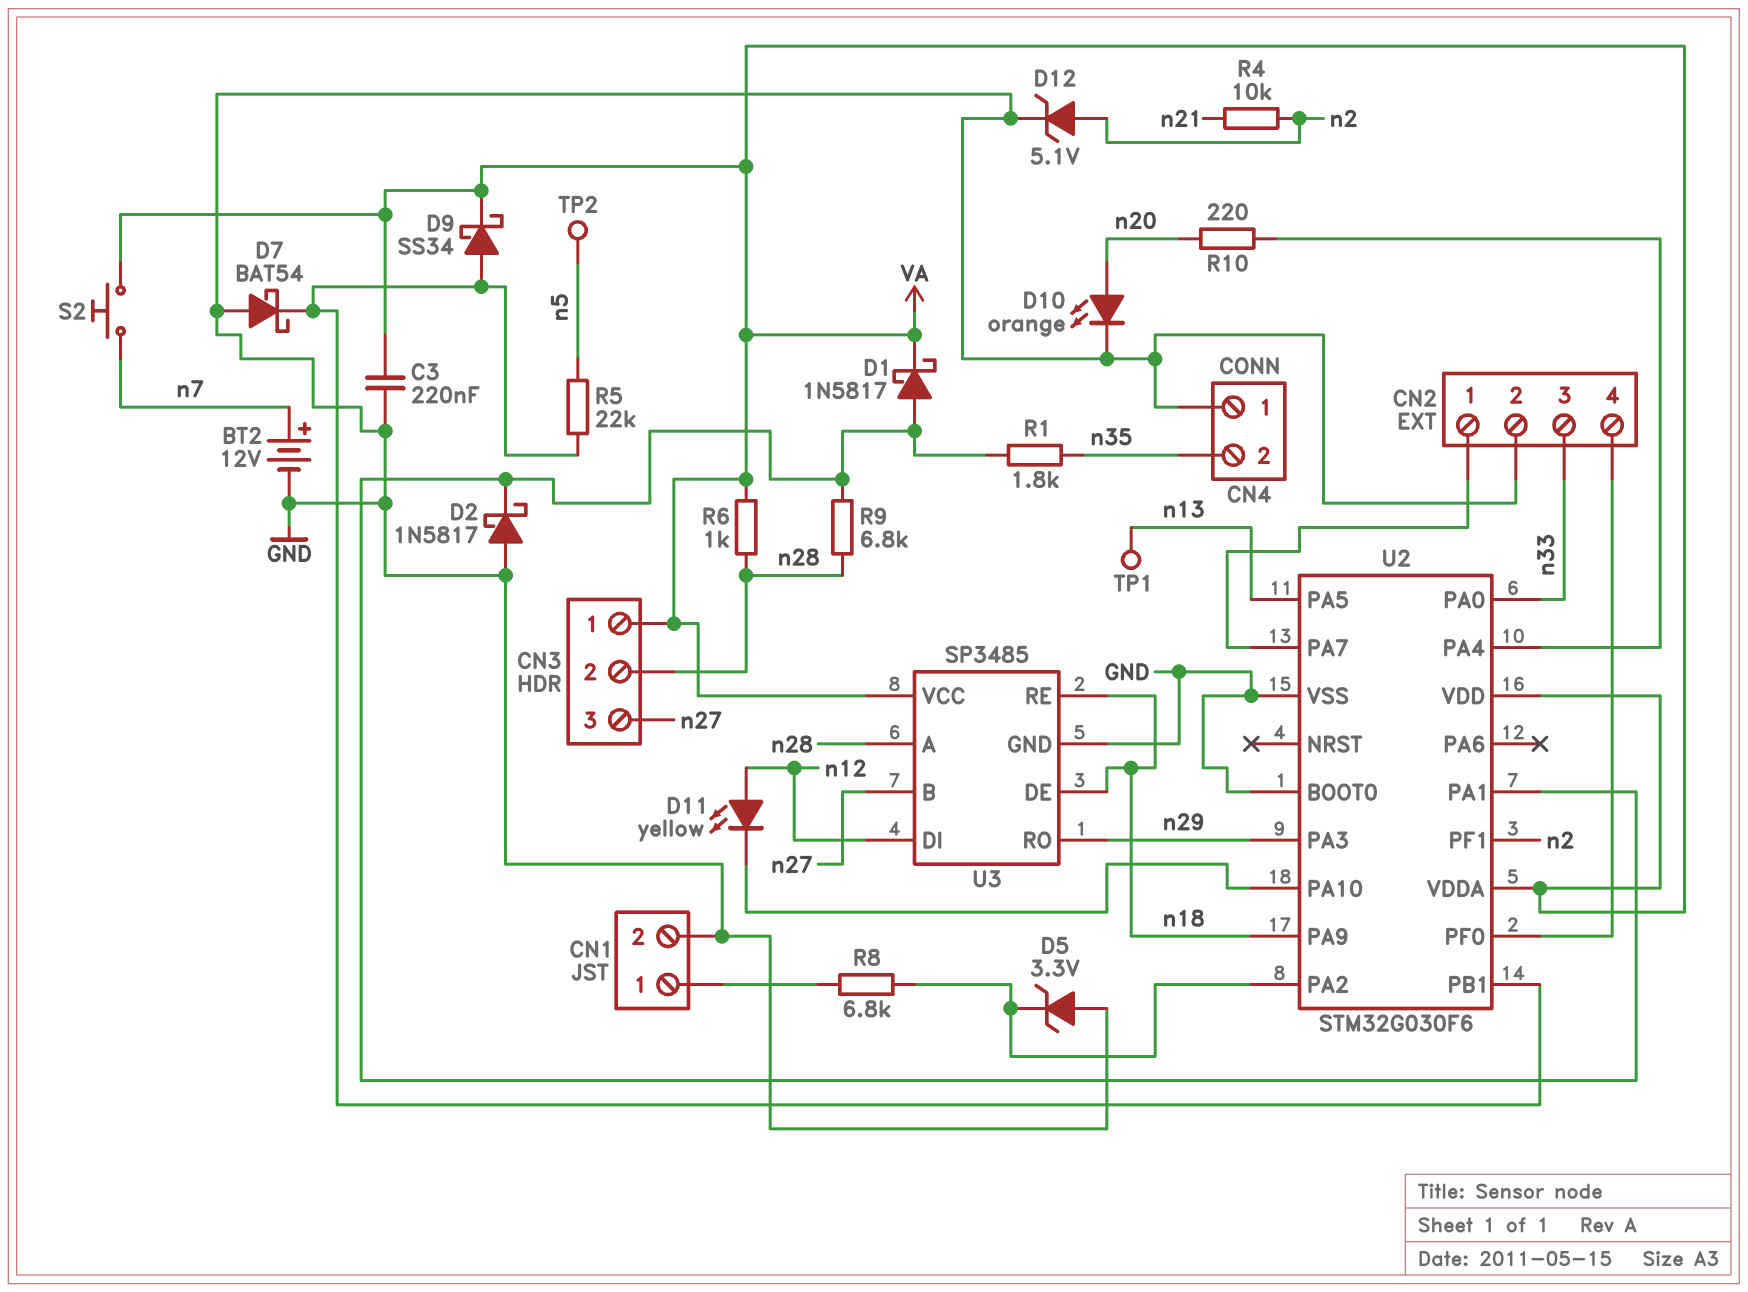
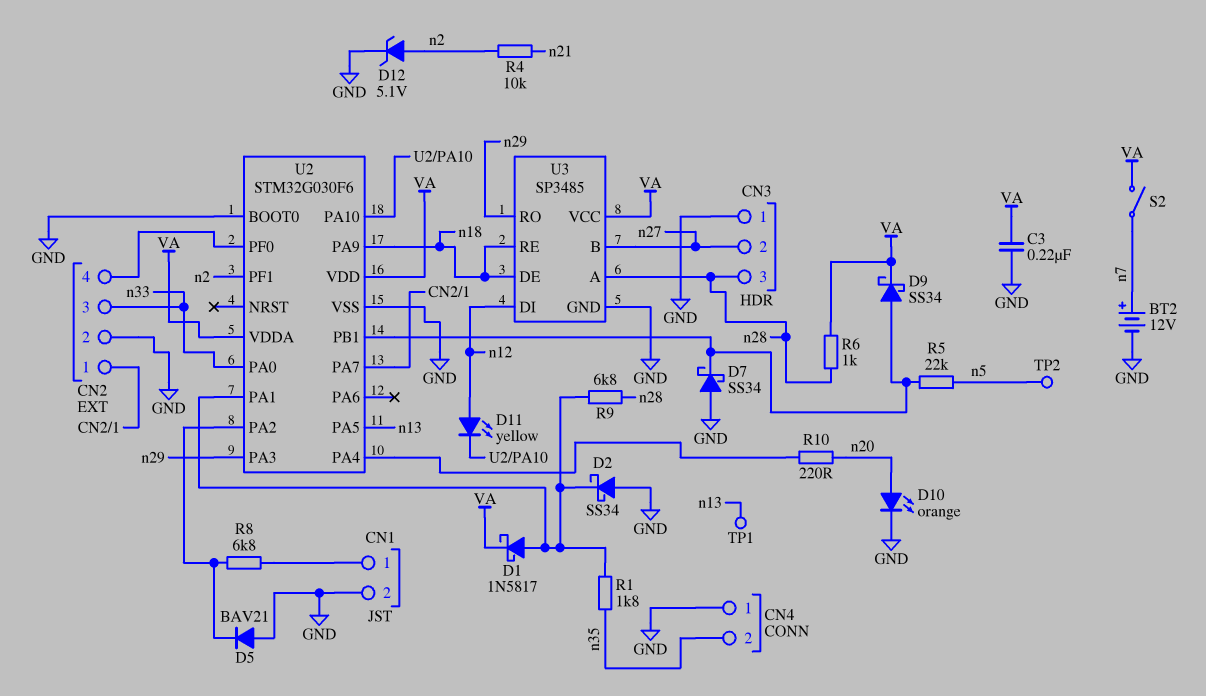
CN3 pin 1: VA -> GND
CN3 pin 2: n28 -> n27
CN3 pin 3: n27 -> n28
D2: schottky 1N5817 (A GND, K U2/PA1) -> schottky SS34 (A GND, K U2/PA1)
D5: zener 3.3V (A GND, K U2/PA2) -> diode BAV21 (A GND, K U2/PA2)
D7: schottky BAT54 (A GND, K U2/PB1) -> schottky SS34 (A GND, K U2/PB1)
S2: button (VA, n7) -> switch (VA, n7)

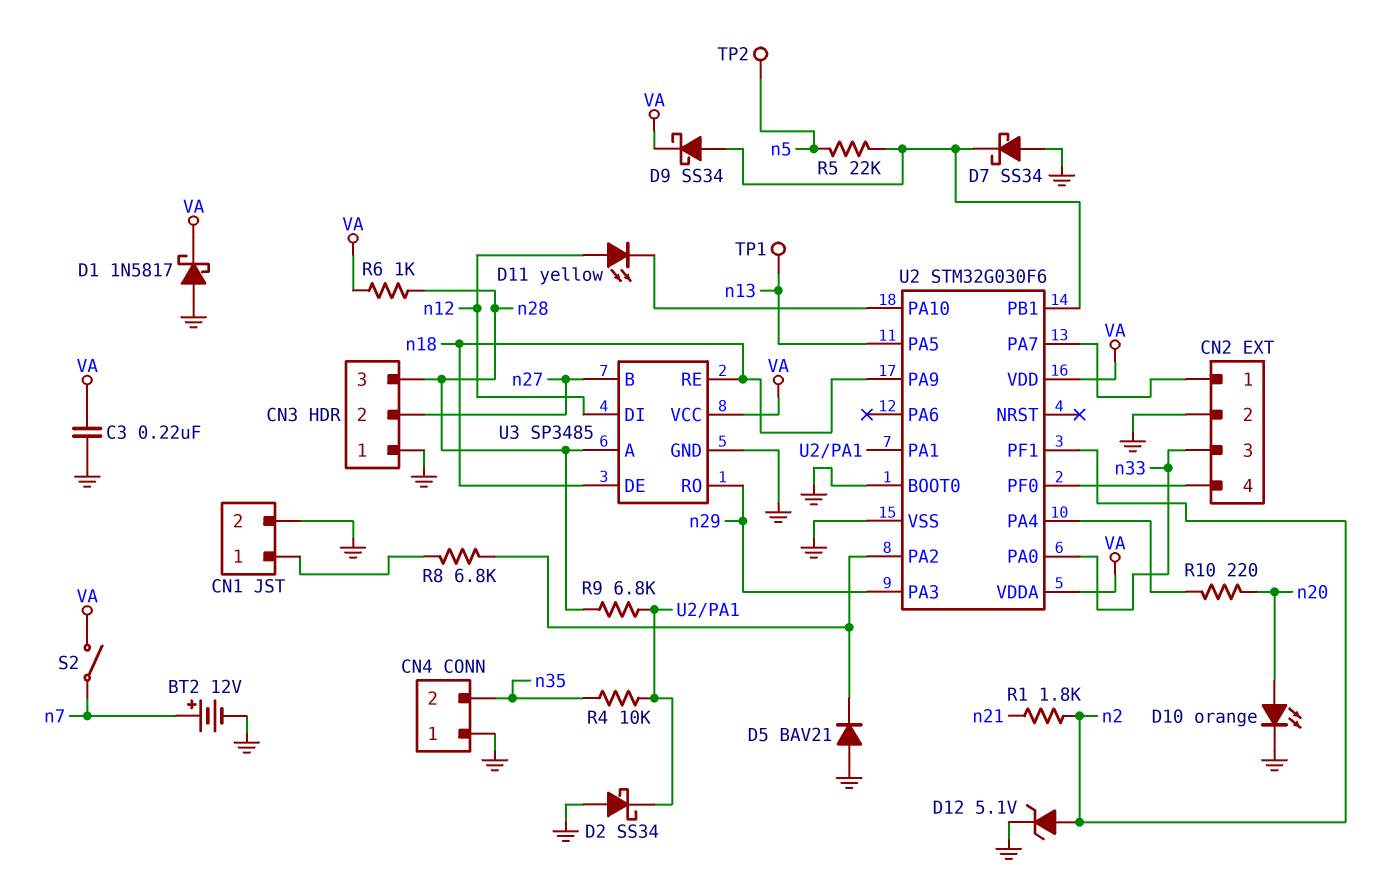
D1: schottky 1N5817 (A U2/PA1, K VA) -> schottky 1N5817 (A GND, K VA)
R1: 1.8k (U2/PA1, n35) -> 1.8k (n2, n21)
R4: 10k (n2, n21) -> 10k (U2/PA1, n35)

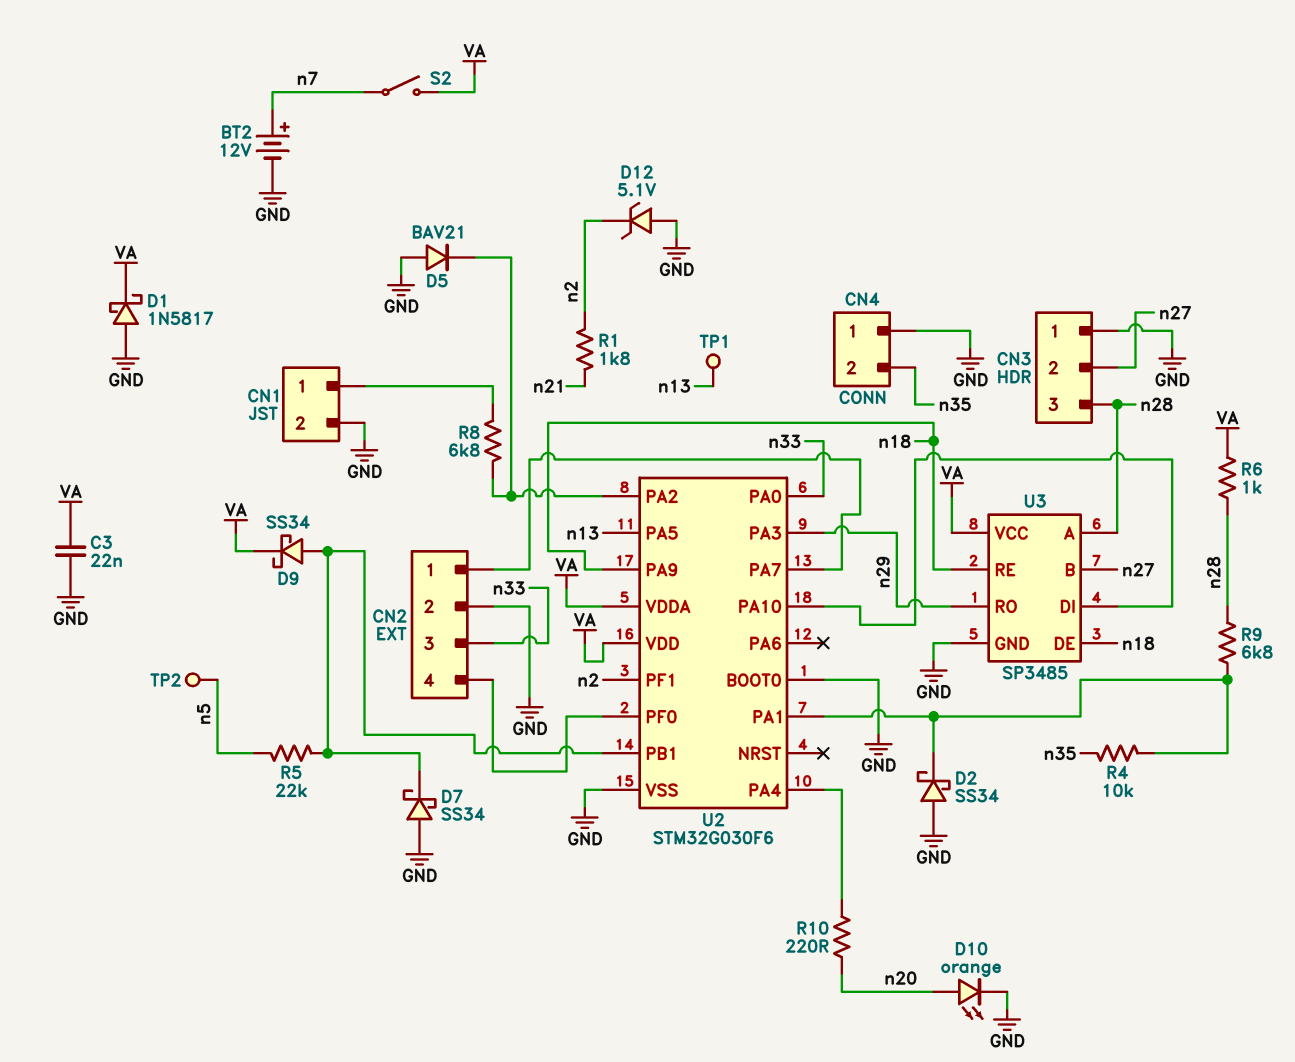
C3: 220nF (GND, VA) -> 22nF (GND, VA)
D11: LED yellow (A n12, K U2/PA10) -> none
D12: zener 5.1V (A n2, K GND) -> zener 5.1V (A GND, K n2)
U3 pin DI: n12 -> U2/PA10

